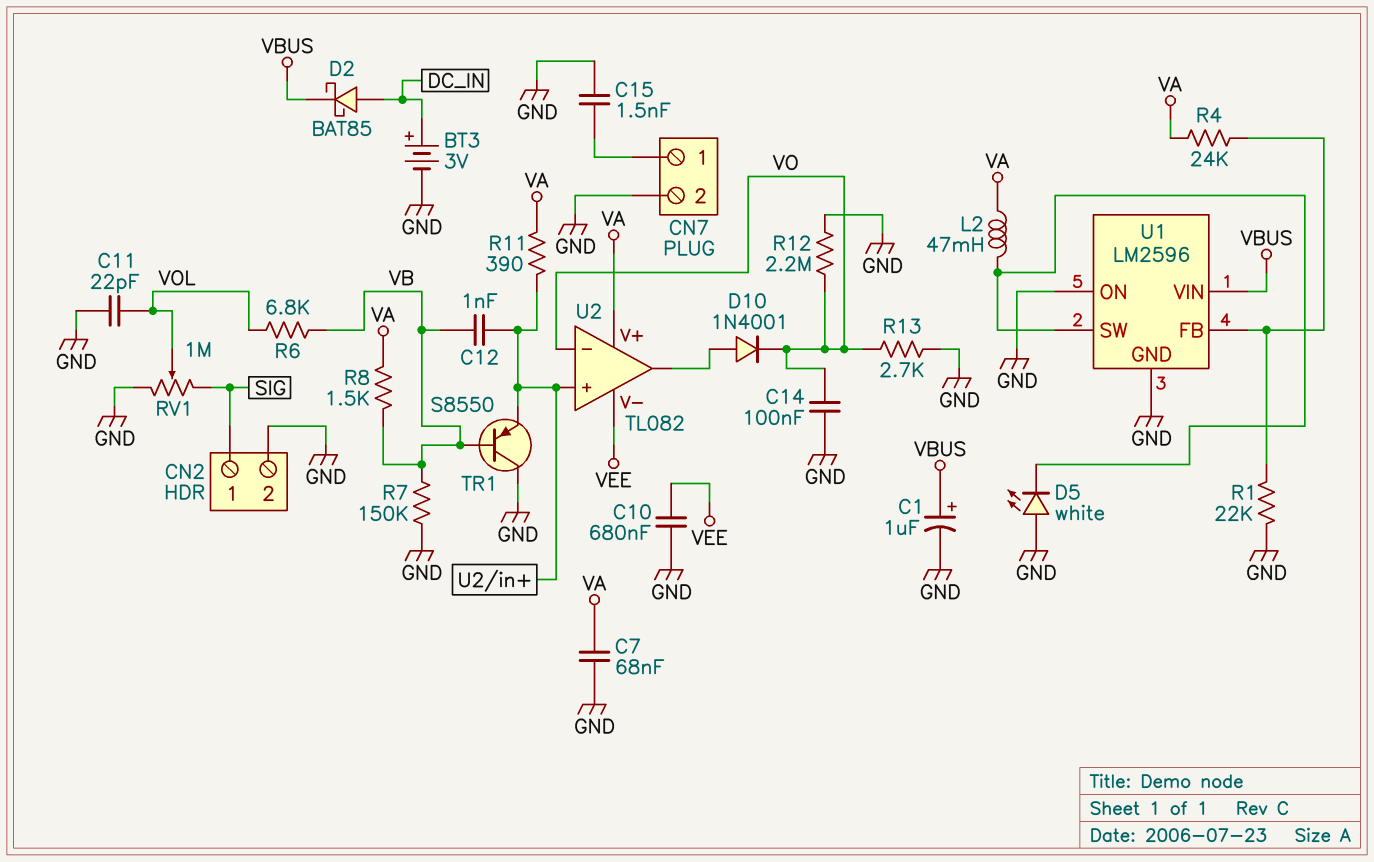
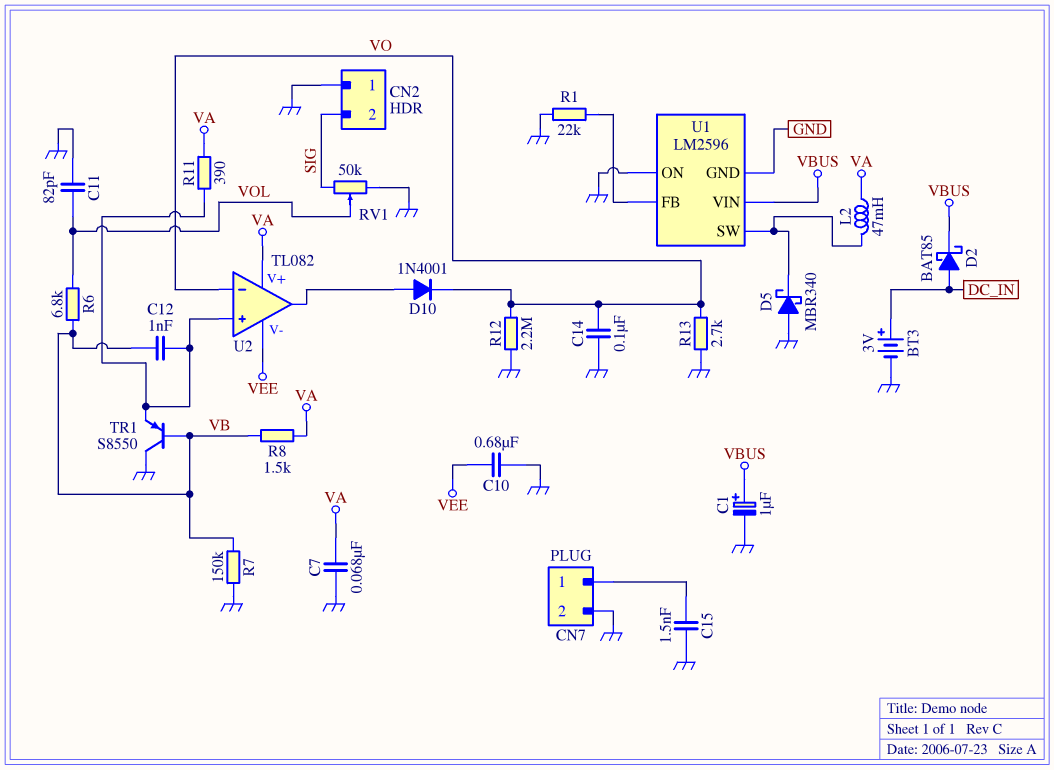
C11: 22pF (GND, VOL) -> 82pF (GND, VOL)
CN2 pin 1: SIG -> GND
CN2 pin 2: GND -> SIG
D5: LED white (A GND, K U1/SW) -> schottky MBR340 (A GND, K U1/SW)
R4: 24k (U1/FB, VA) -> none
RV1: 1M (GND, SIG, wiper VOL) -> 50k (GND, SIG, wiper VOL)

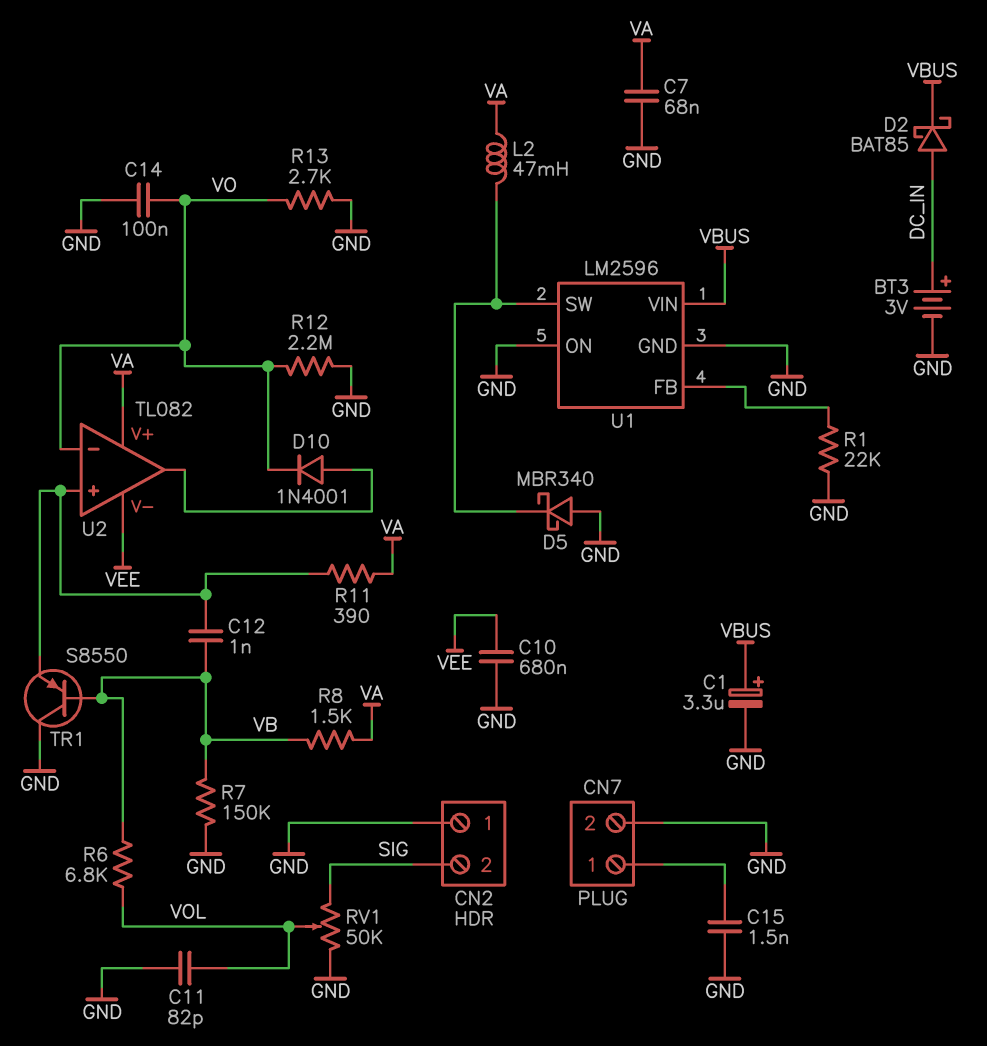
C1: 1uF (plus VBUS, minus GND) -> 3.3uF (plus VBUS, minus GND)

